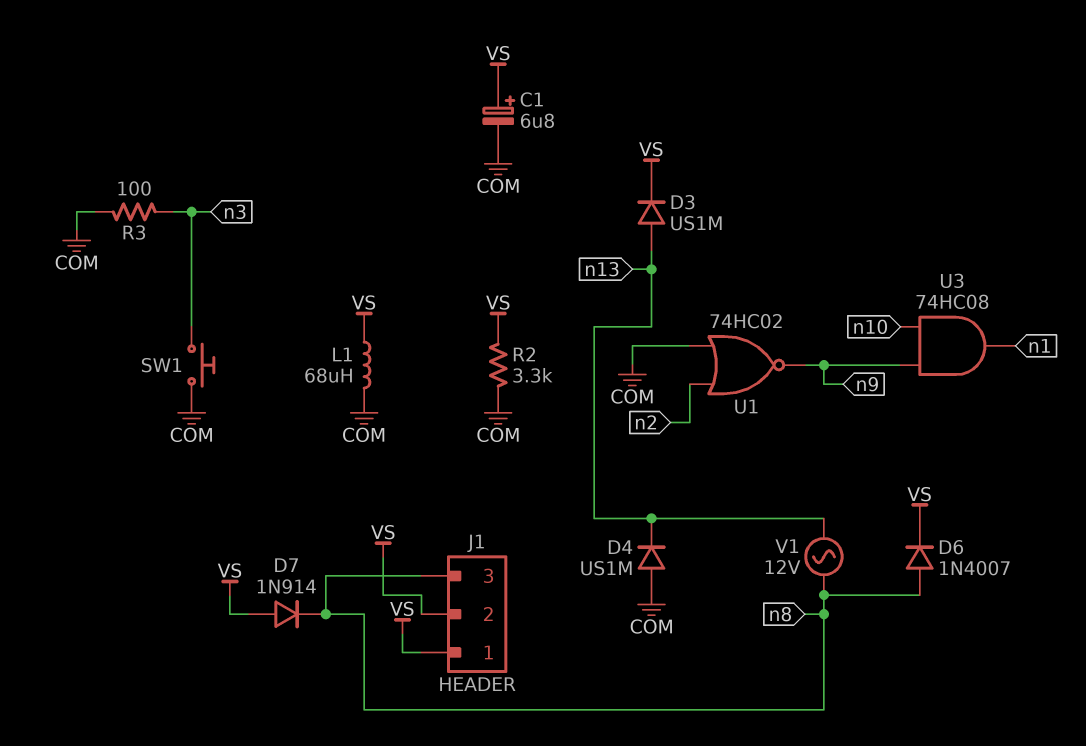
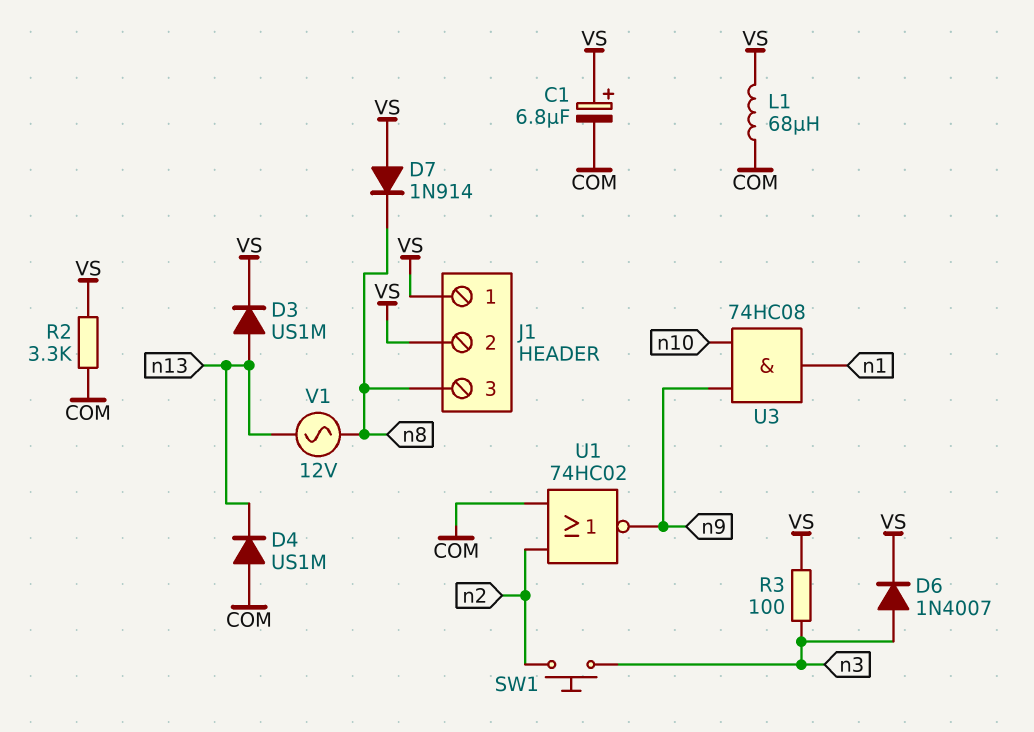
D6: diode 1N4007 (A n8, K VS) -> diode 1N4007 (A n3, K VS)
R3: 100 (COM, n3) -> 100 (VS, n3)
SW1: button (COM, n3) -> button (n2, n3)

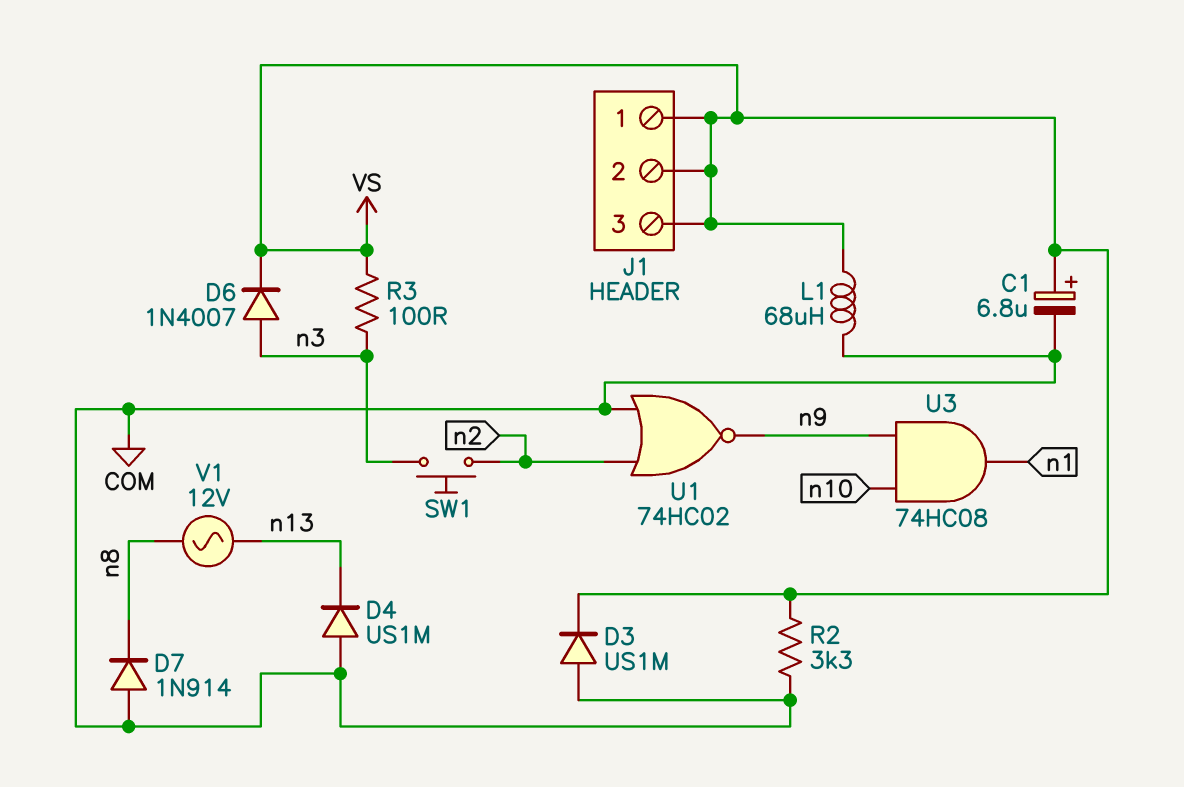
D3: diode US1M (A n13, K VS) -> diode US1M (A COM, K VS)
D7: diode 1N914 (A VS, K n8) -> diode 1N914 (A COM, K n8)
J1 pin 3: n8 -> VS

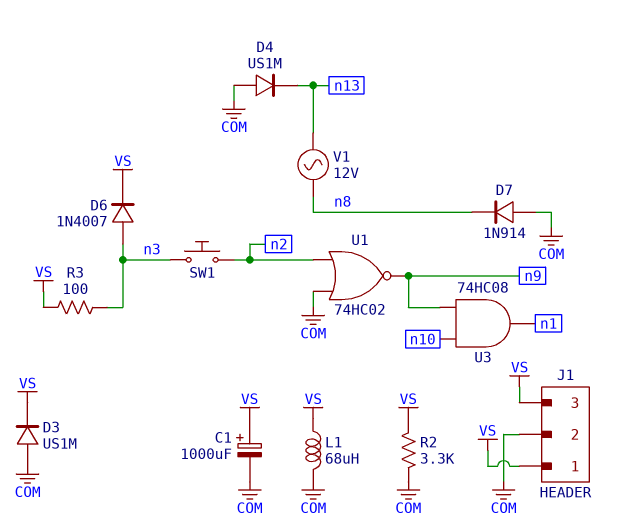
C1: 6.8uF (plus VS, minus COM) -> 1000uF (plus VS, minus COM)
J1 pin 2: VS -> COM

